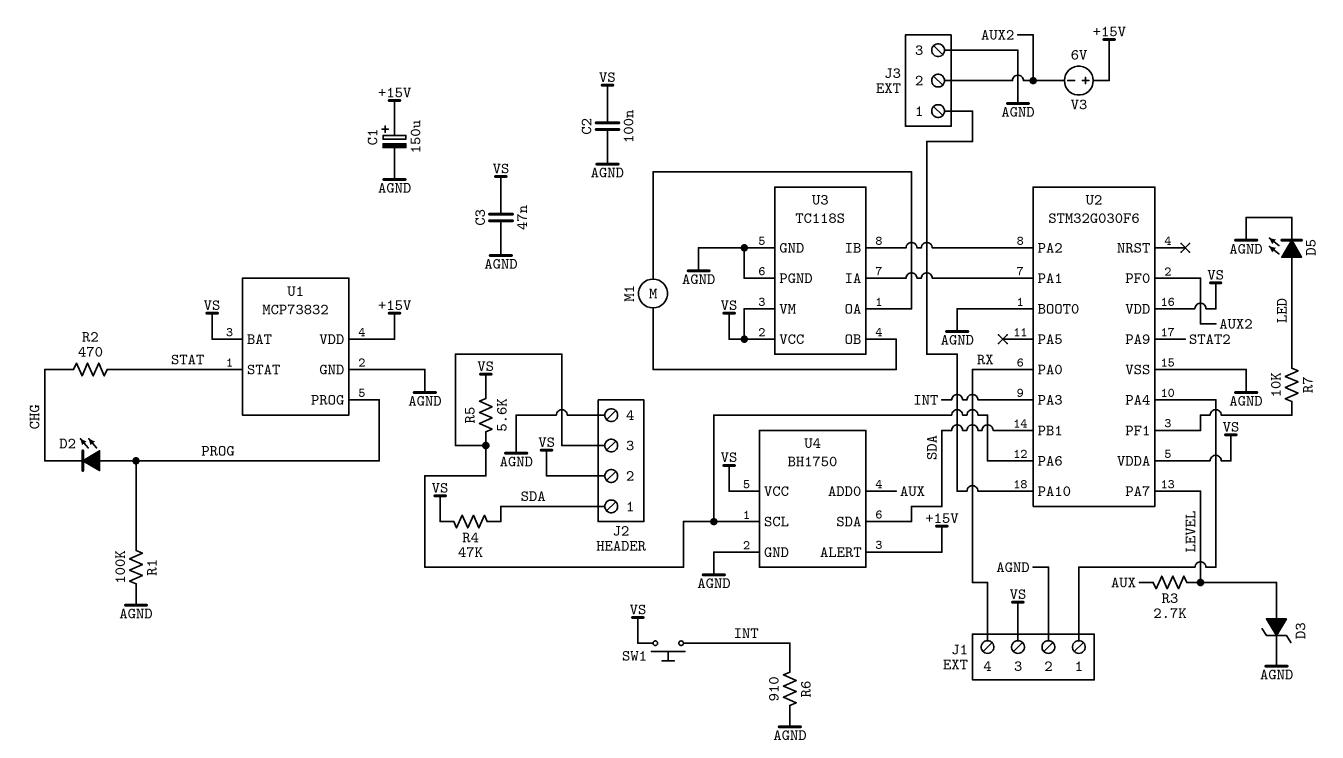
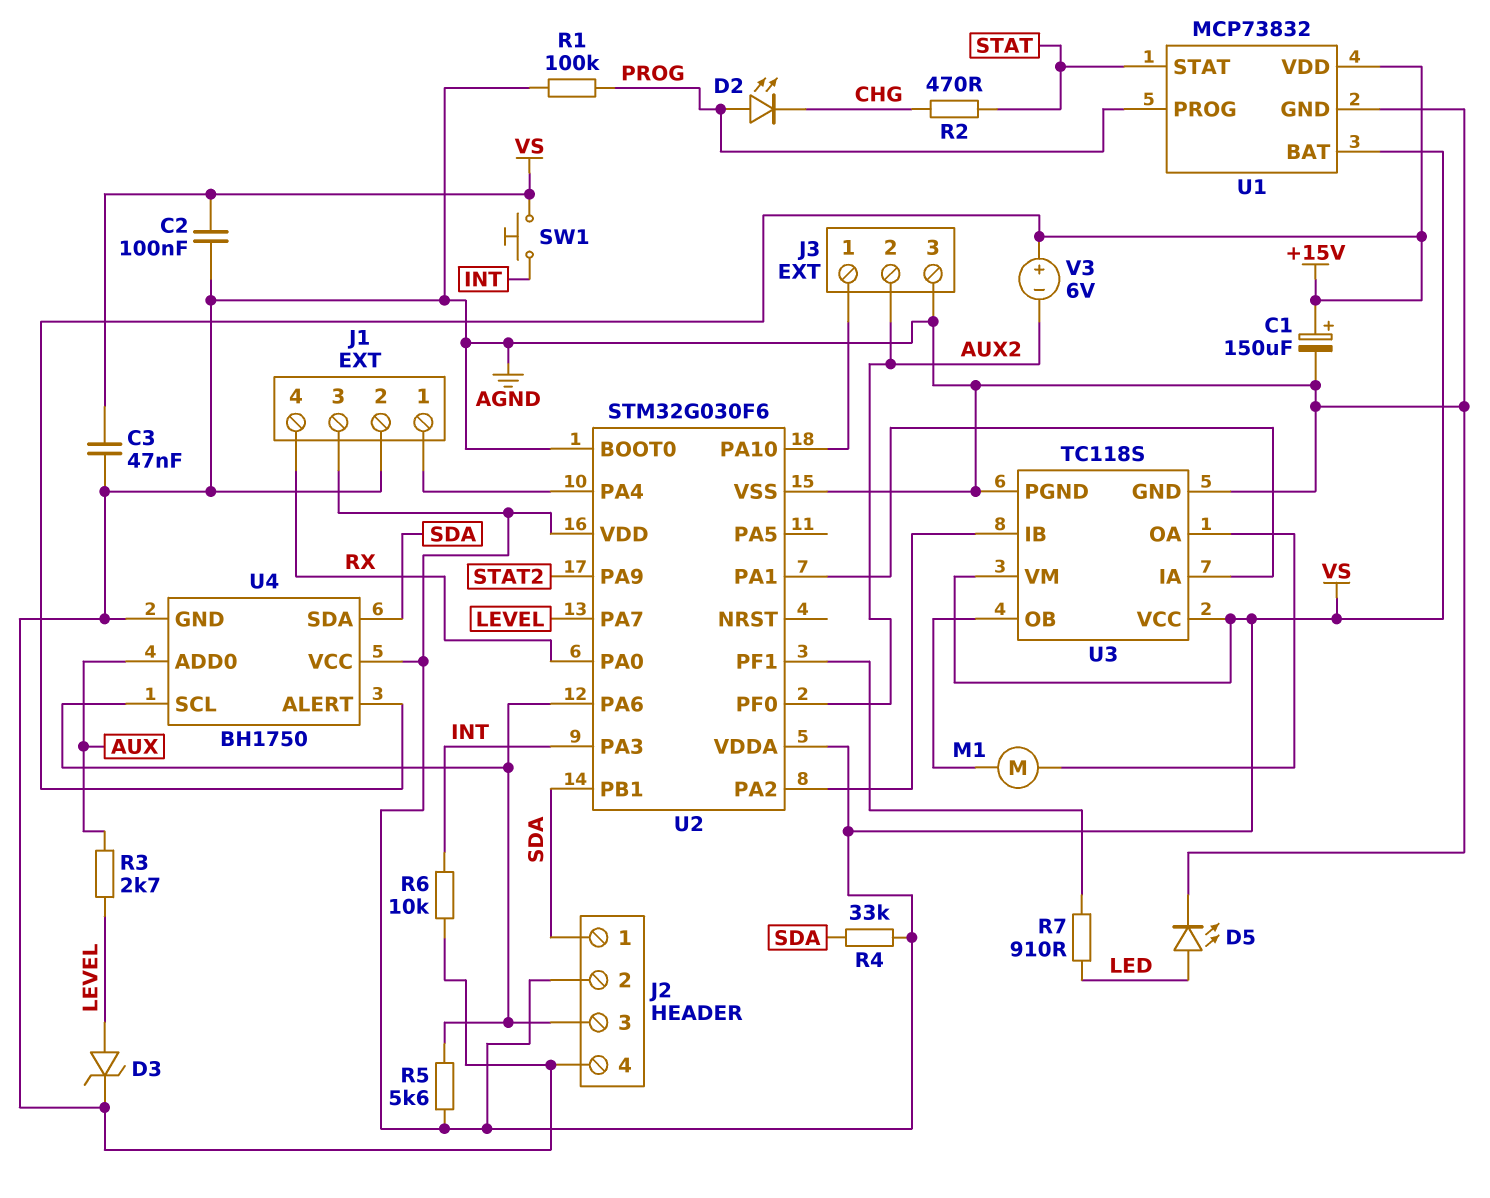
R4: 47k (SDA, VS) -> 33k (SDA, VS)
R6: 910 (AGND, INT) -> 10k (AGND, INT)
R7: 10k (LED, U2/PF1) -> 910 (LED, U2/PF1)

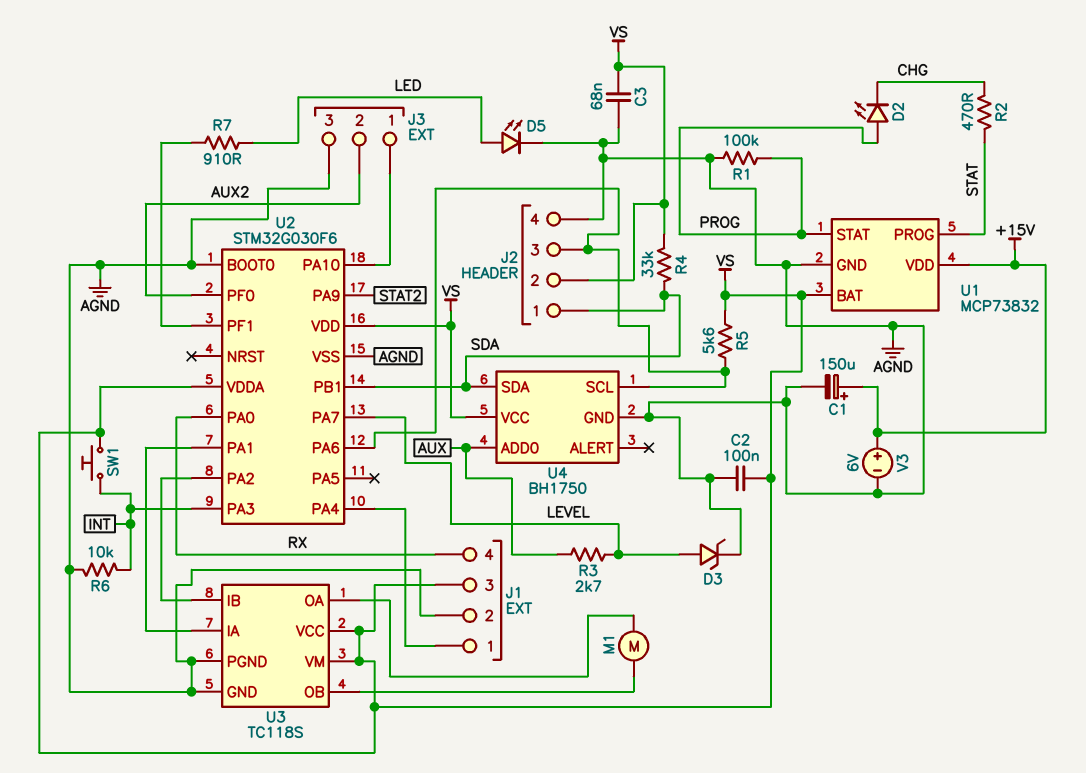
C3: 47nF (AGND, VS) -> 68nF (AGND, VS)
U1 pin PROG: PROG -> STAT
U1 pin STAT: STAT -> PROG
U4 pin ALERT: +15V -> none
V3: 6V (plus +15V, minus AUX2) -> 6V (plus +15V, minus AGND)

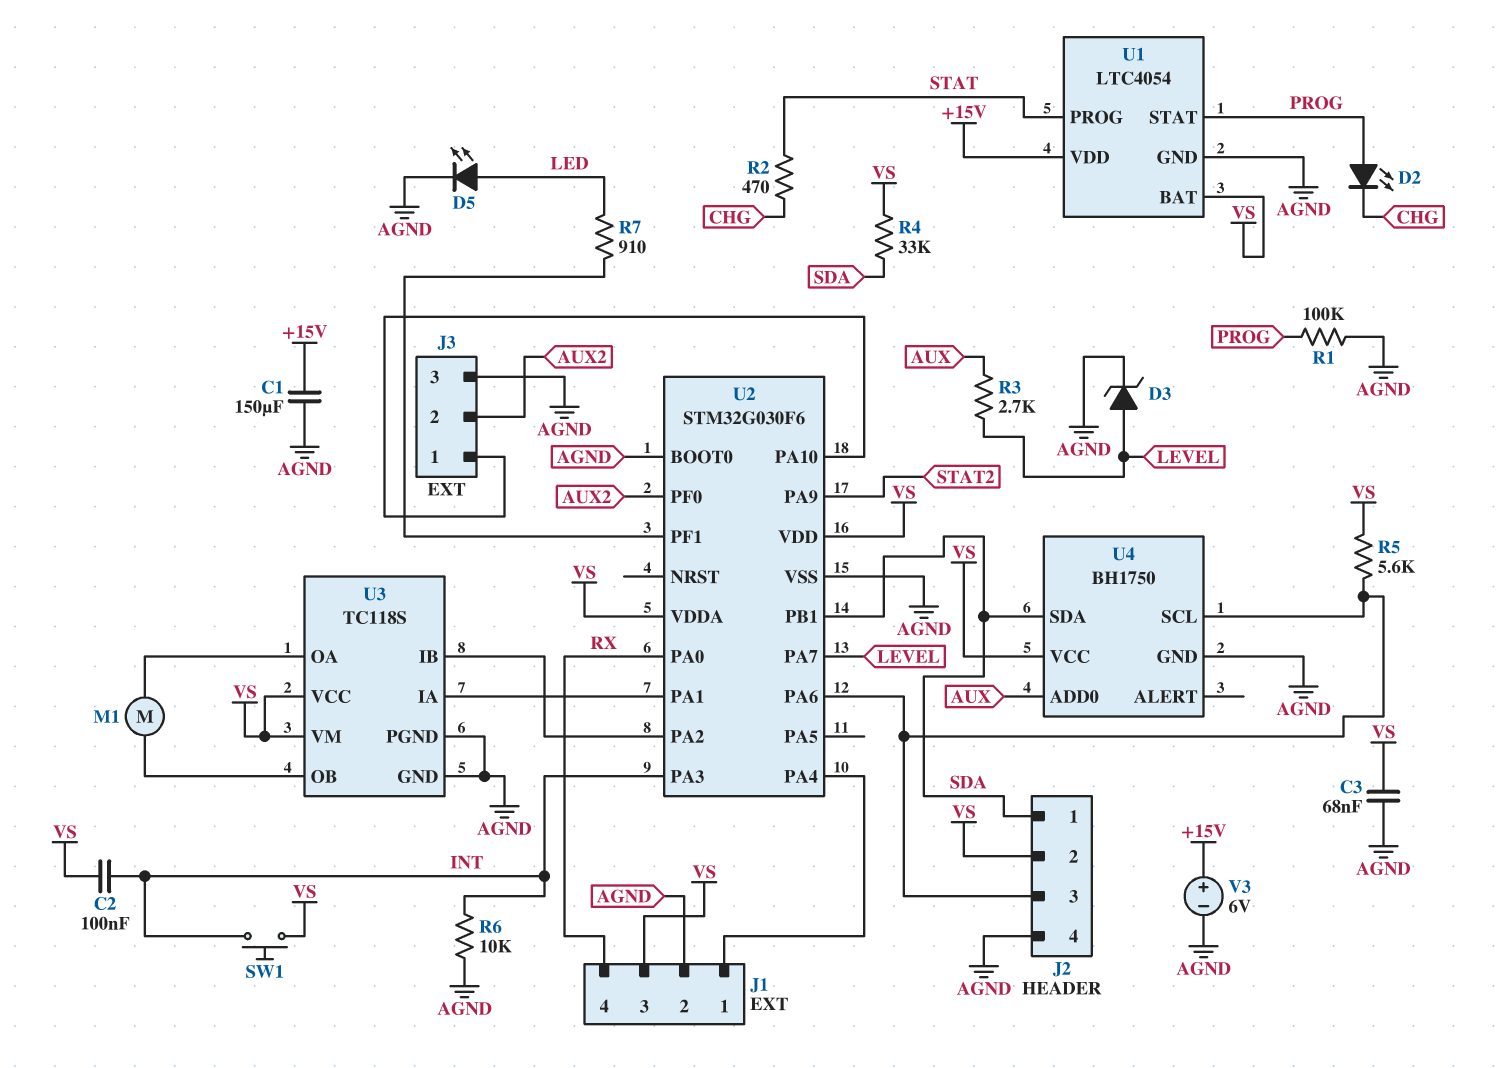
C1: 150uF (plus +15V, minus AGND) -> 150uF (+15V, AGND)
C2: 100nF (AGND, VS) -> 100nF (INT, VS)
U1: MCP73832 -> LTC4054

